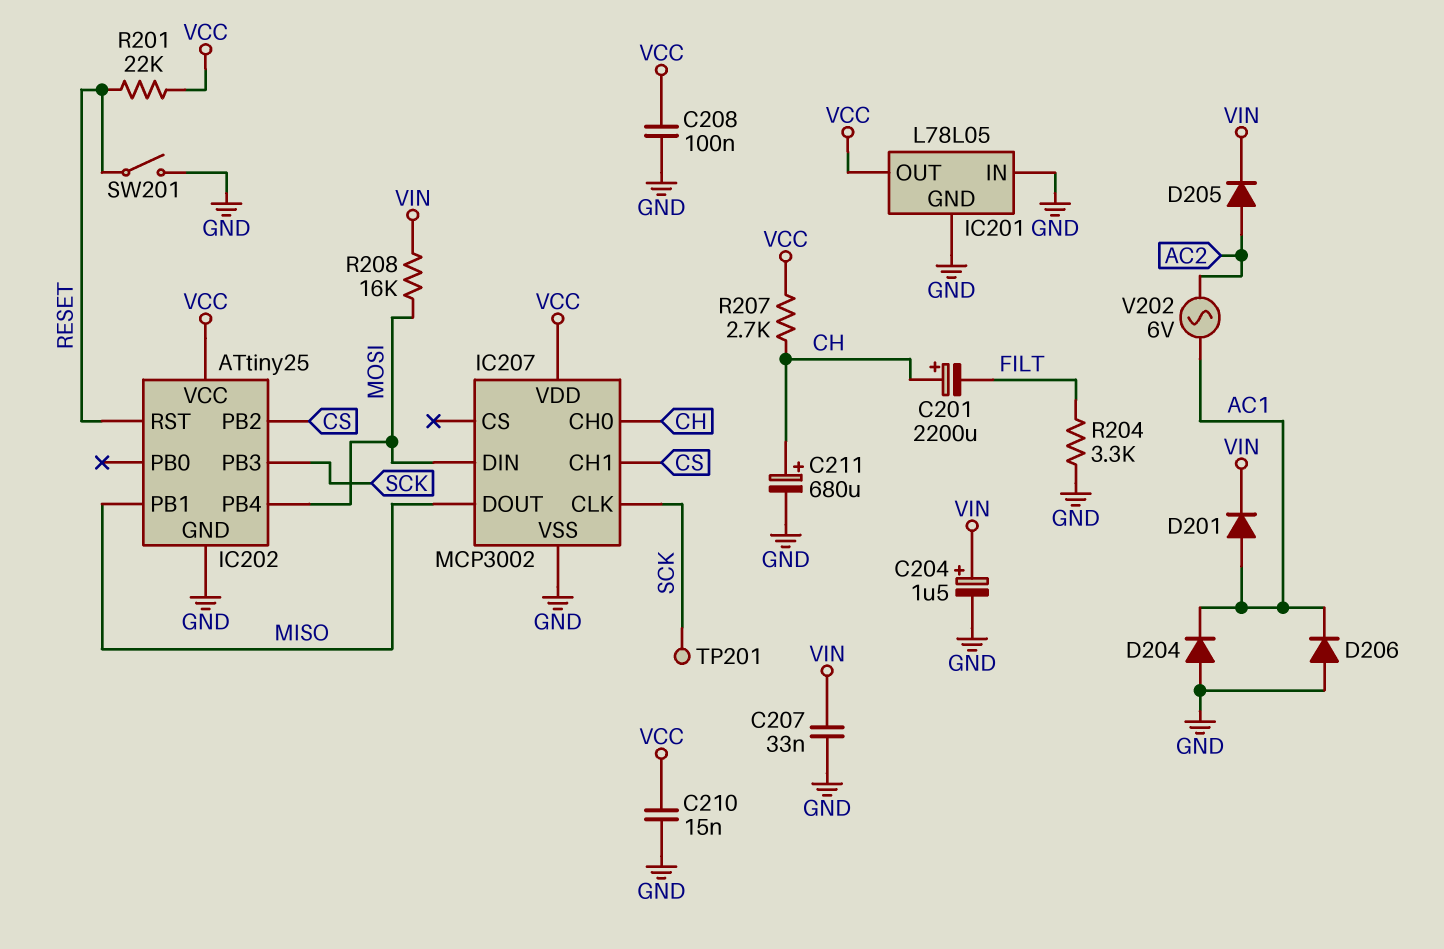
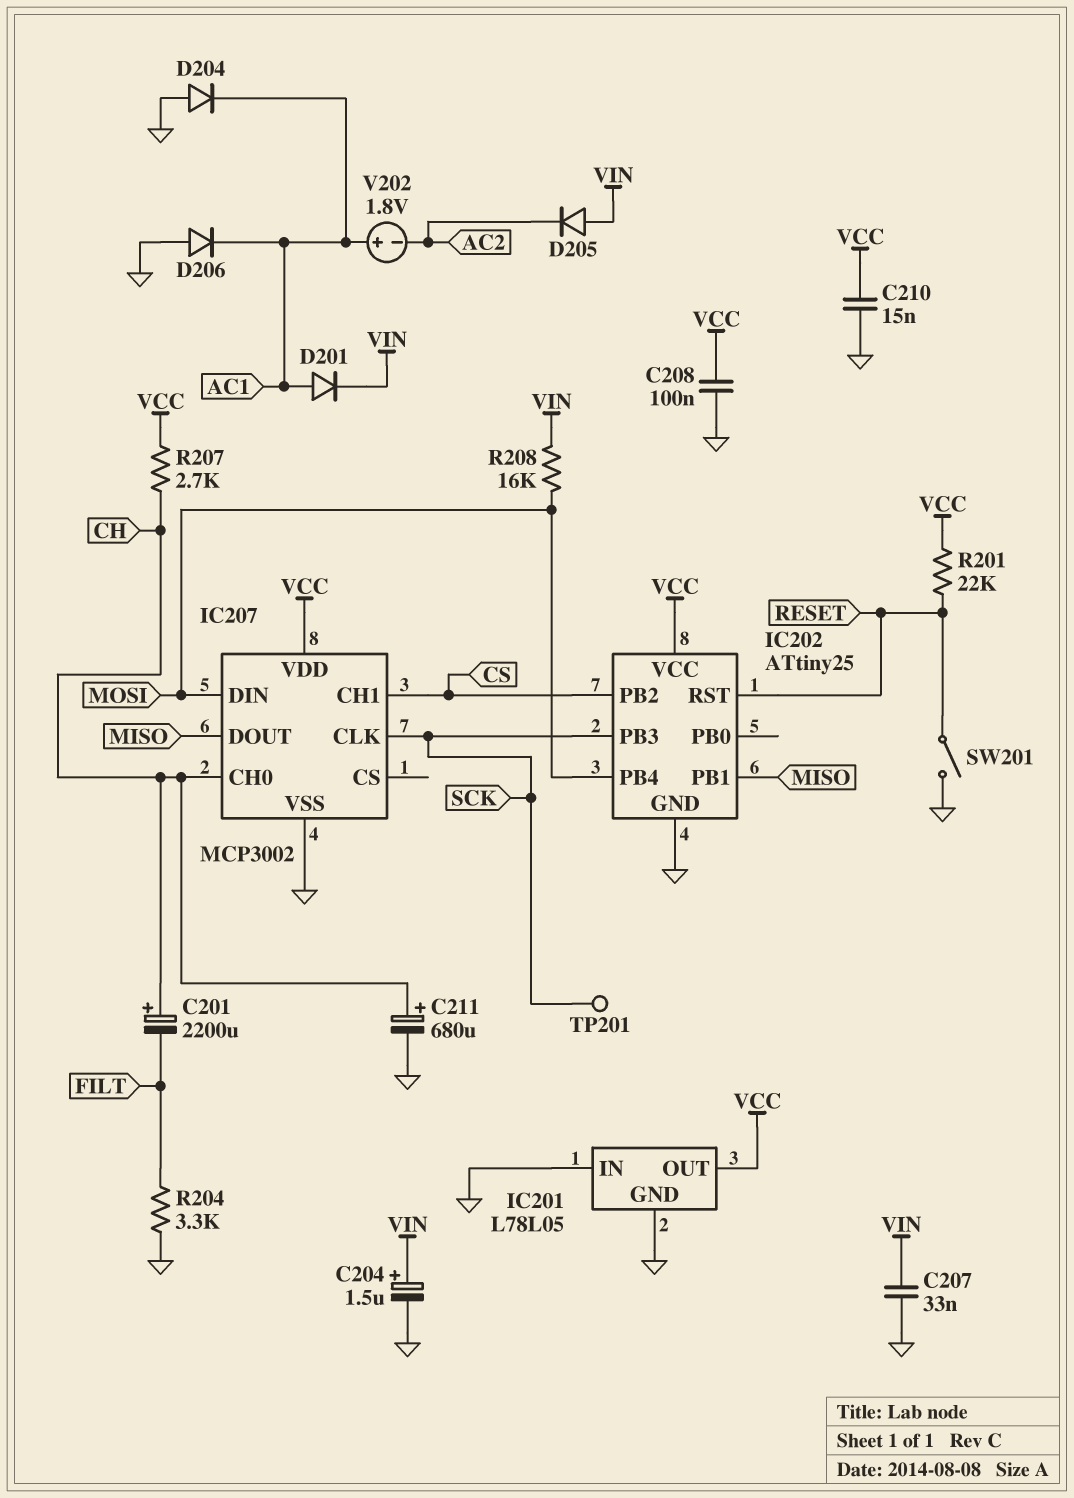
D205: diode (A AC2, K VIN) -> diode (A VIN, K AC2)
V202: AC 6V (AC1, AC2) -> 1.8V (plus AC1, minus AC2)

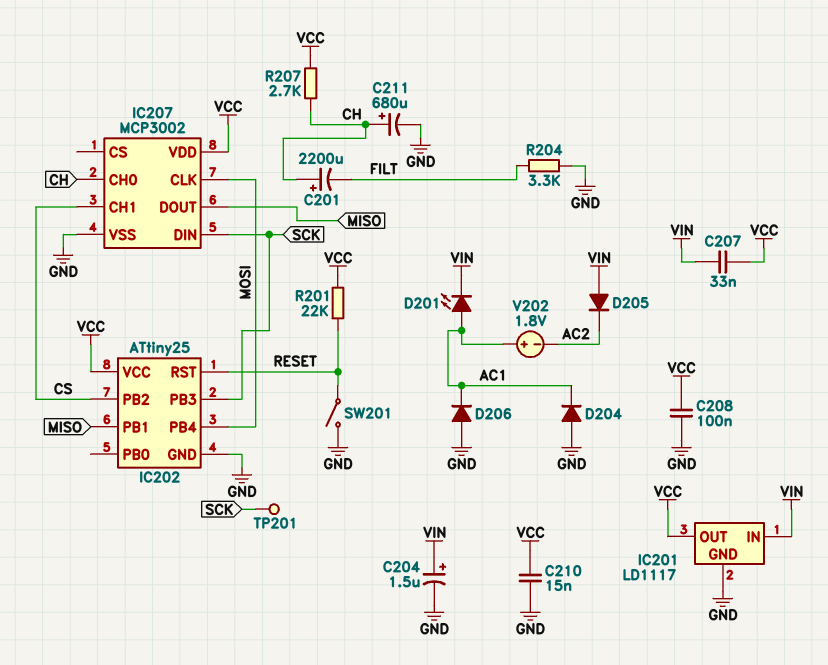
C207: 33nF (GND, VIN) -> 33nF (VCC, VIN)
D201: diode (A AC1, K VIN) -> LED (A AC1, K VIN)
IC201: L78L05 -> LD1117
IC201 pin IN: GND -> VIN
IC207 pin CLK: SCK -> MOSI
IC207 pin DIN: MOSI -> SCK
R208: 16k (MOSI, VIN) -> none

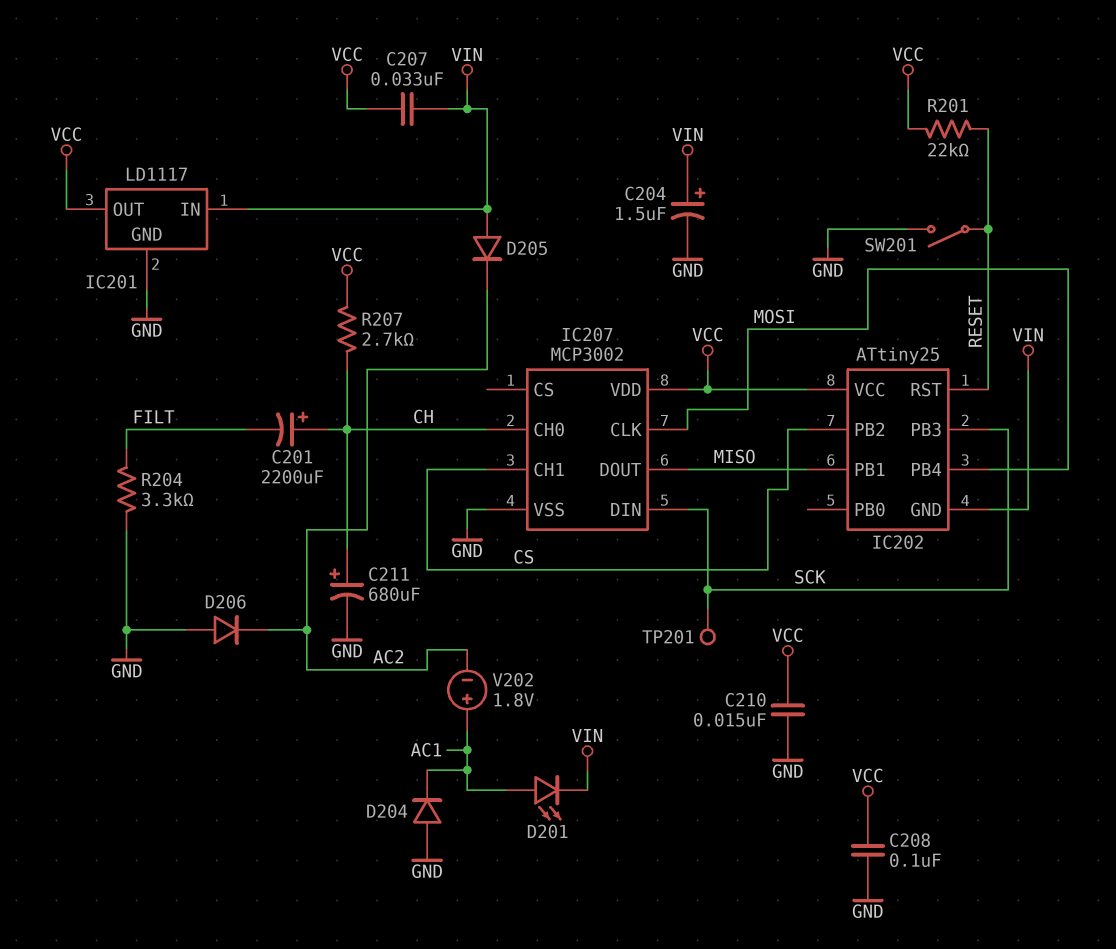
D206: diode (A GND, K AC1) -> diode (A GND, K AC2)
IC202 pin GND: GND -> VIN

